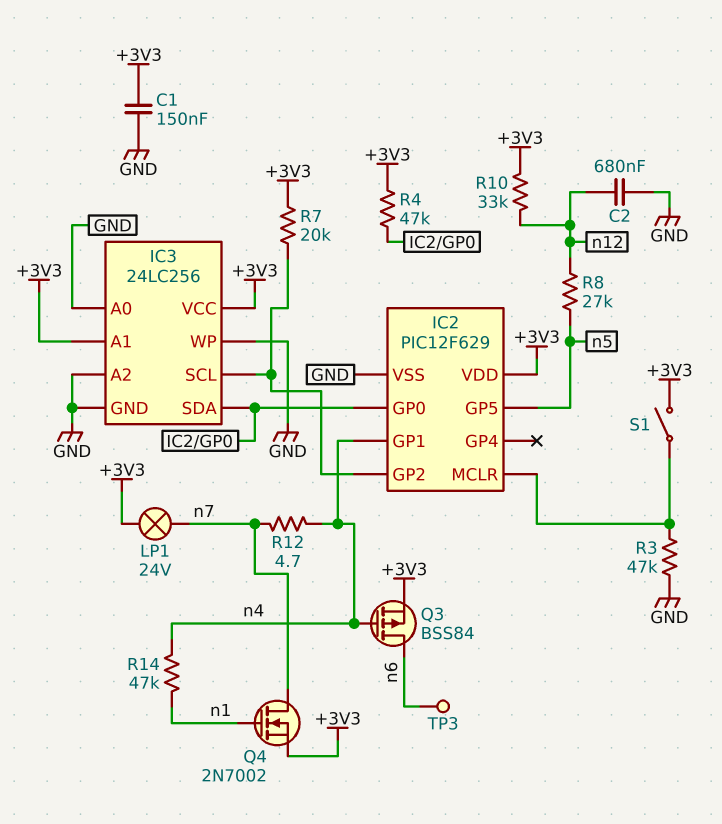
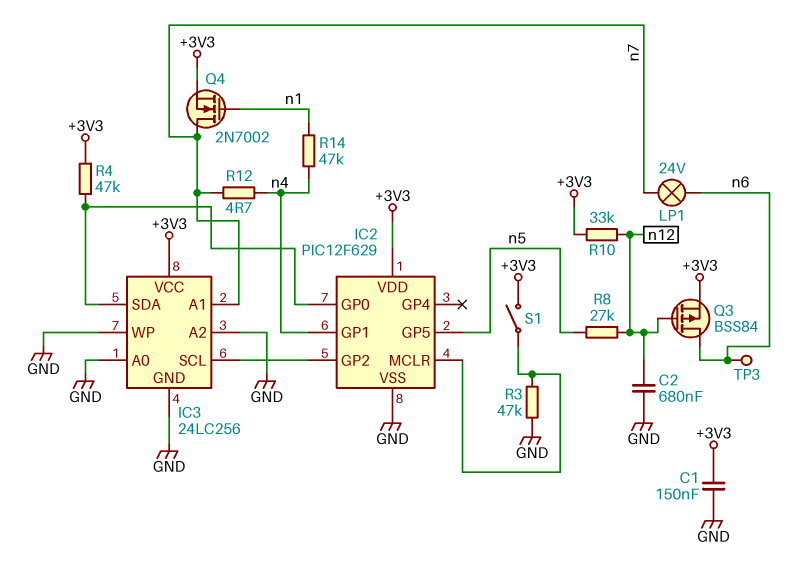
IC3 pin A1: +3V3 -> n7
LP1: lamp 24V (+3V3, n7) -> lamp 24V (n6, n7)
Q3: PMOS BSS84 (G n4, D n6, S +3V3) -> PMOS BSS84 (G n12, D n6, S +3V3)
R7: 20k (+3V3, IC2/GP2) -> none

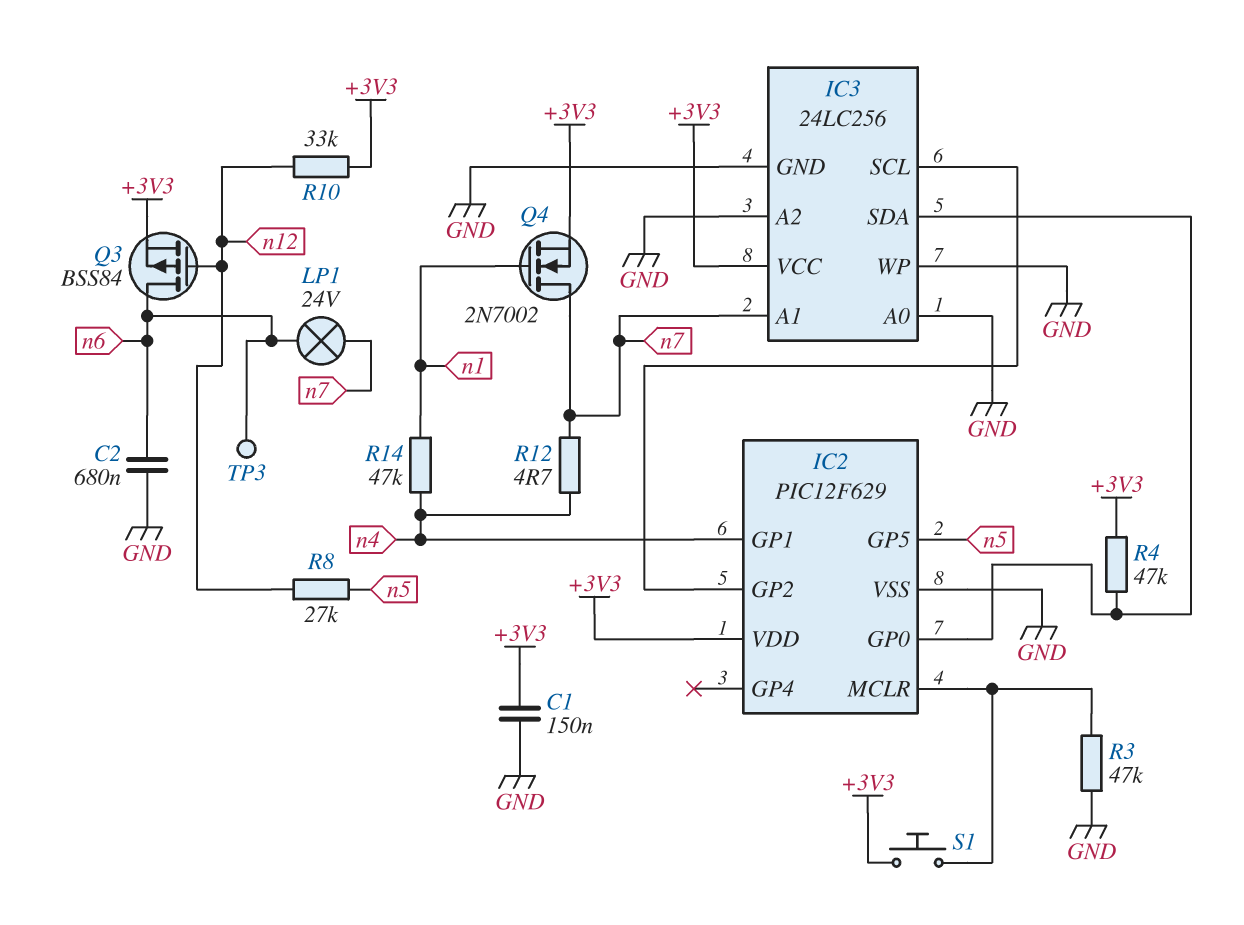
C2: 680nF (GND, n12) -> 680nF (GND, n6)
S1: switch (+3V3, IC2/MCLR) -> button (+3V3, IC2/MCLR)

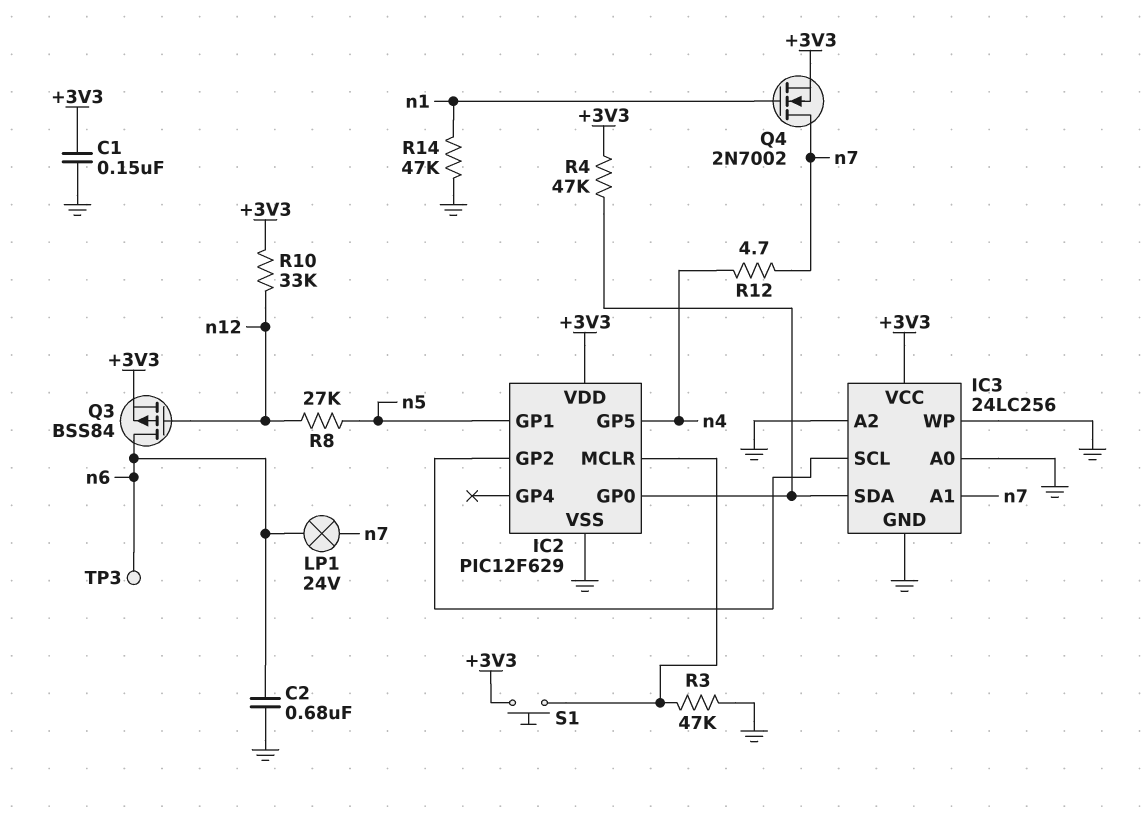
IC2 pin GP1: n4 -> n5
IC2 pin GP5: n5 -> n4
R14: 47k (n1, n4) -> 47k (GND, n1)

